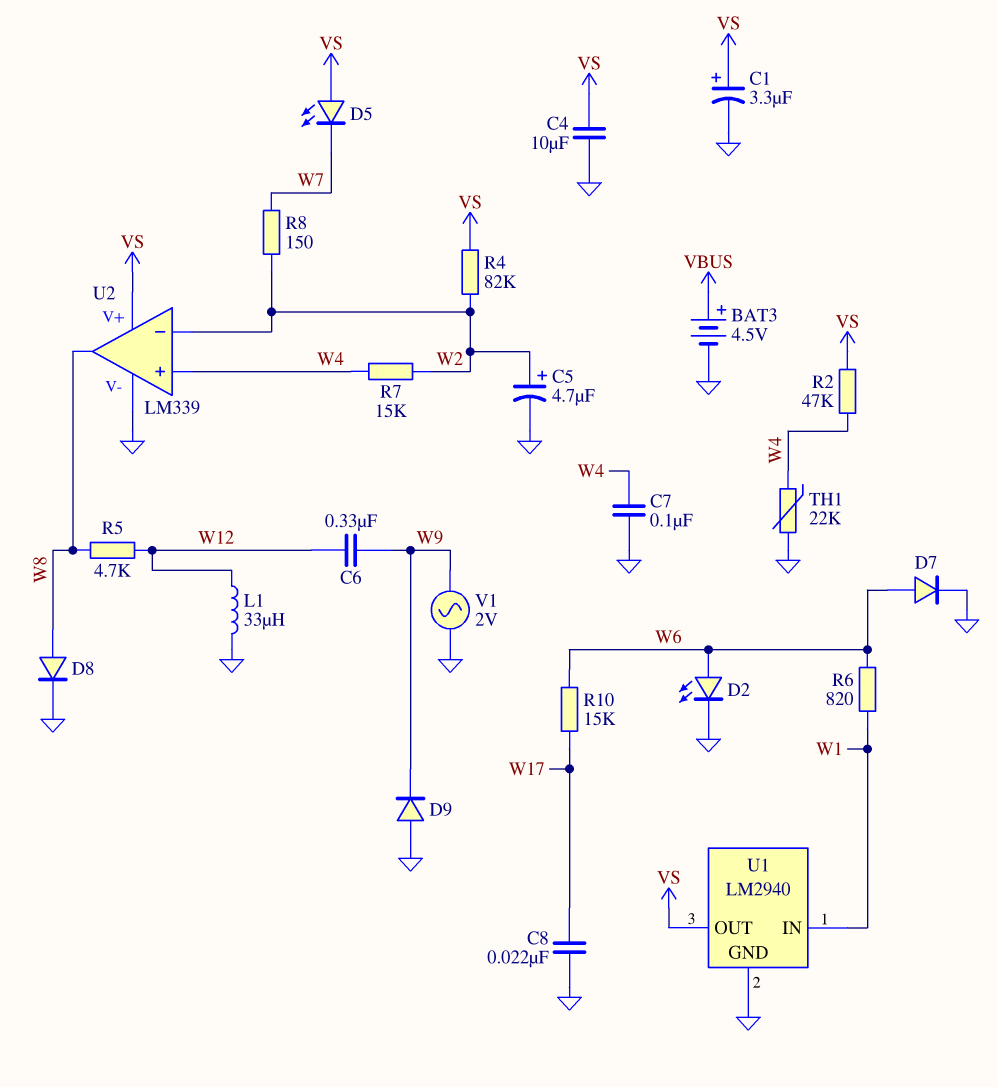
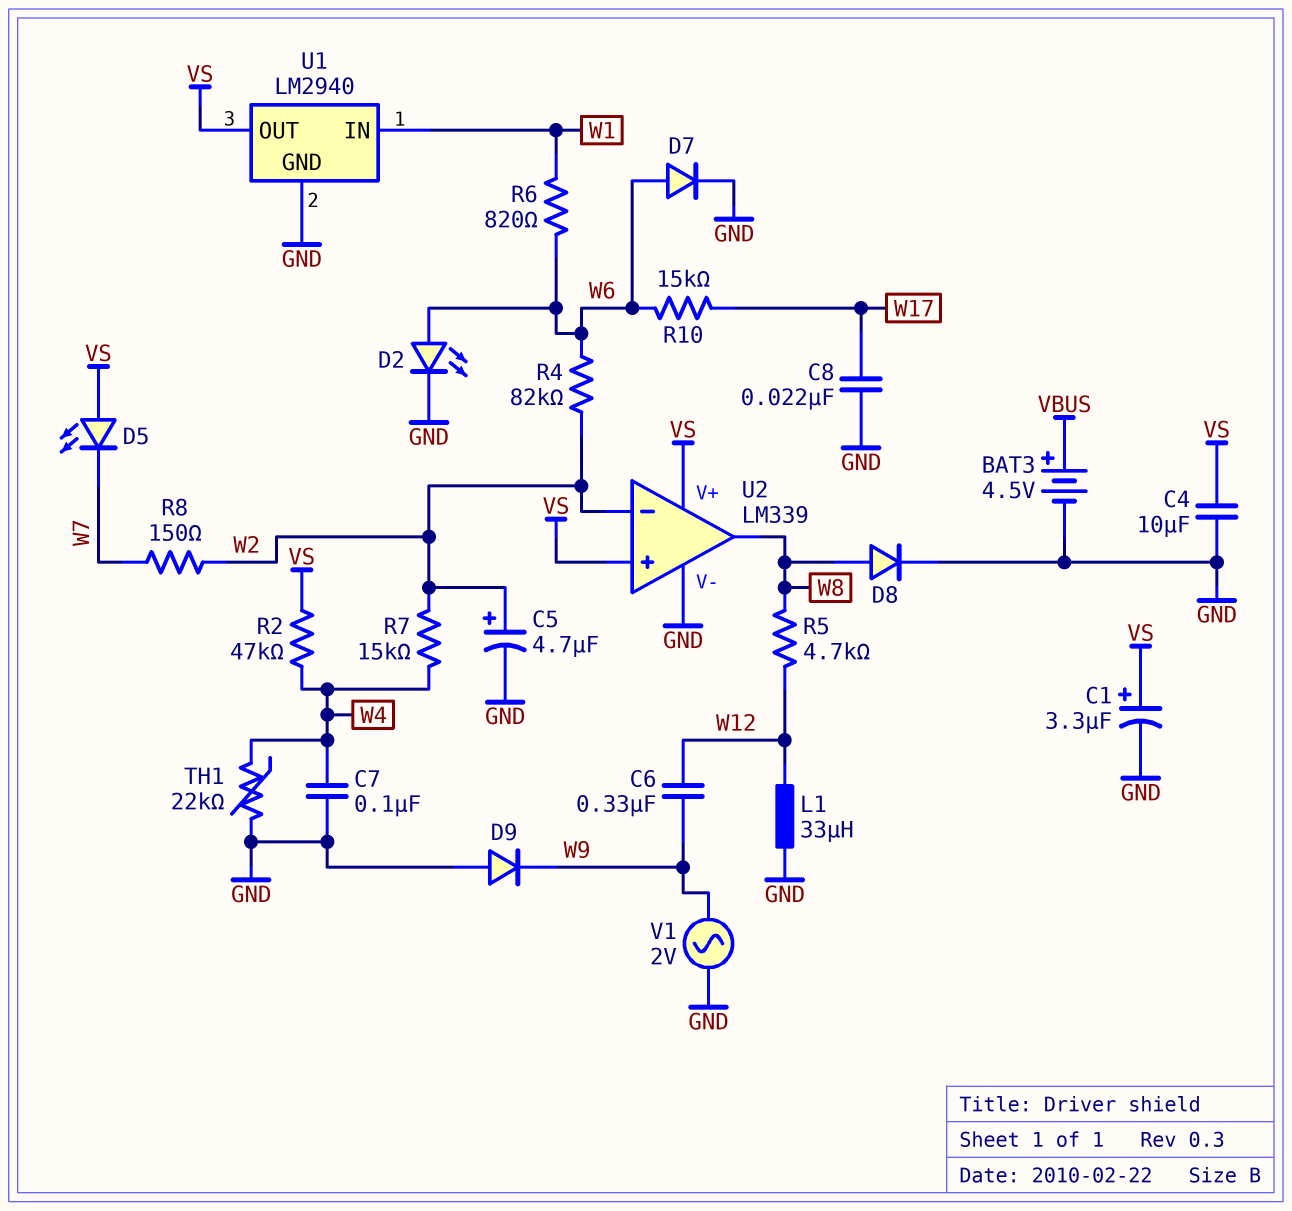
R4: 82k (VS, W2) -> 82k (W2, W6)
U2 pin in+: W4 -> VS

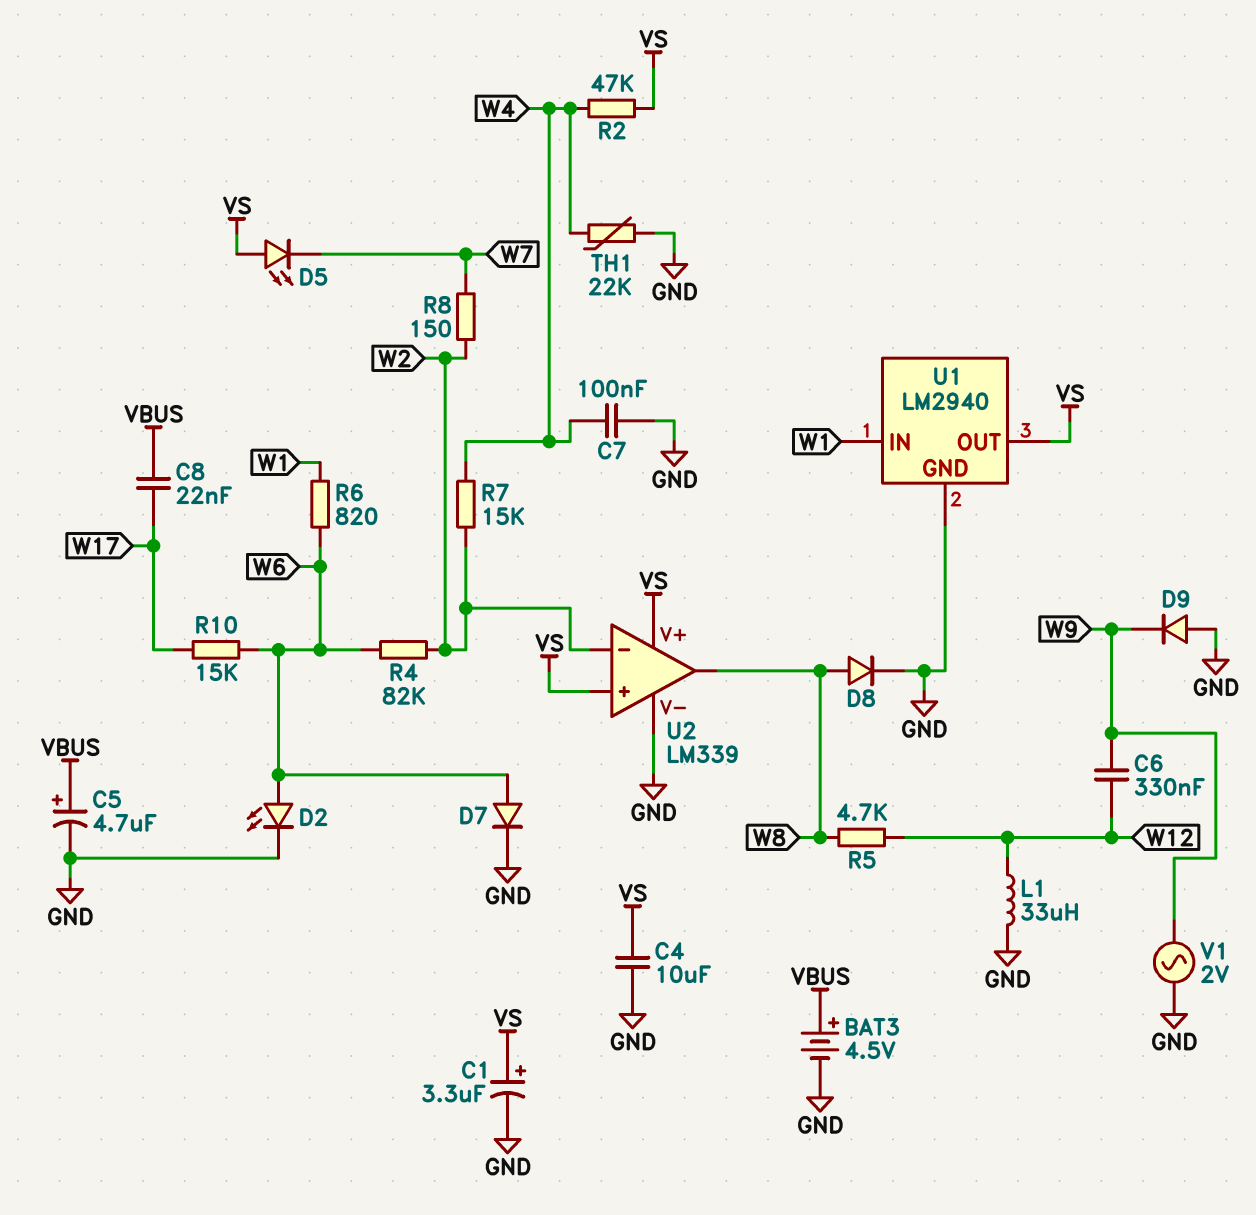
C5: 4.7uF (plus W2, minus GND) -> 4.7uF (plus VBUS, minus GND)
C8: 22nF (GND, W17) -> 22nF (VBUS, W17)

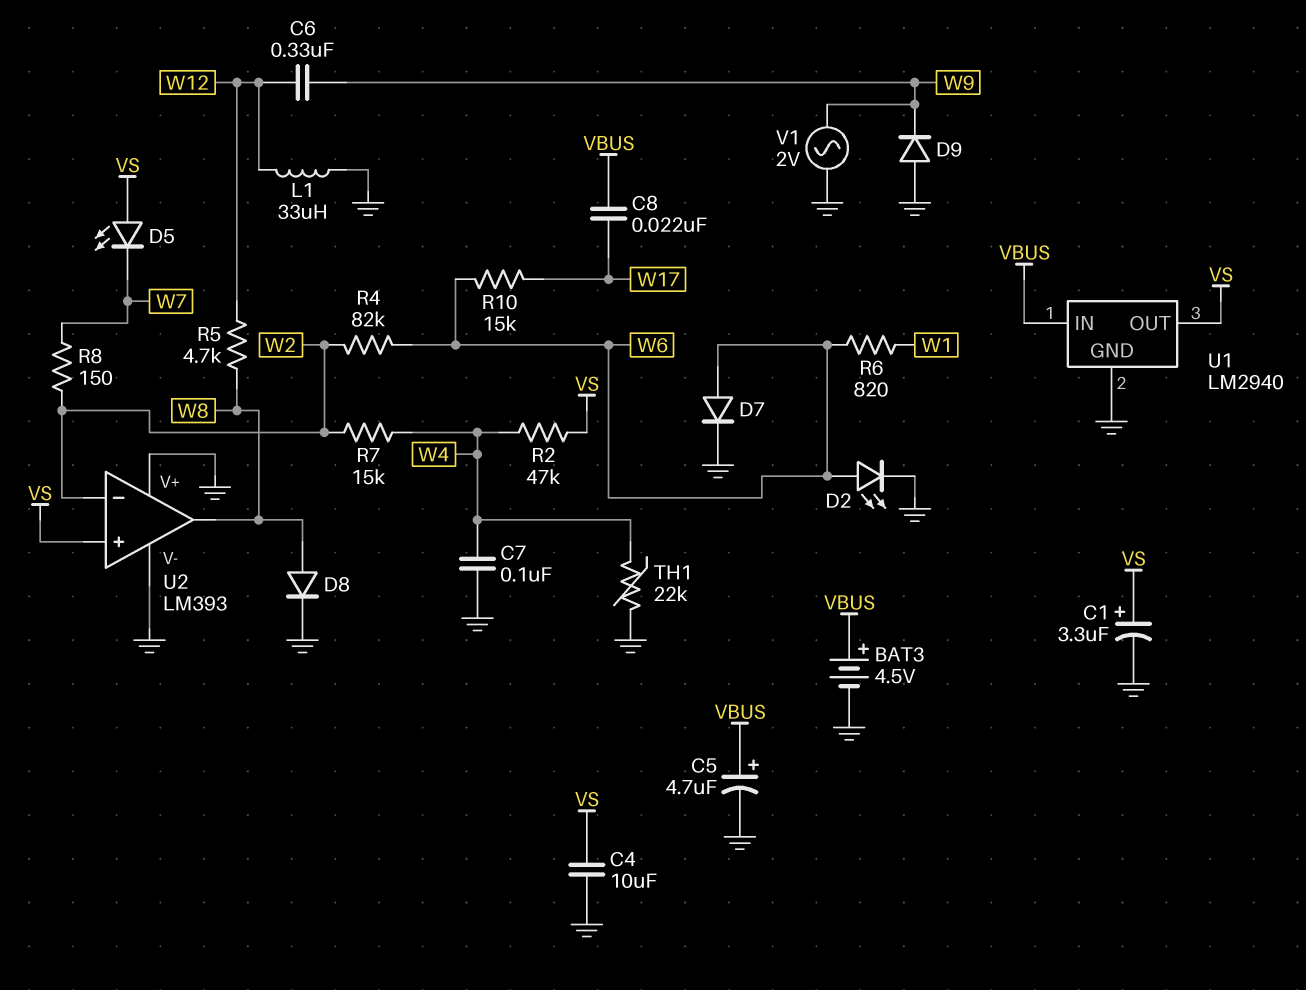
U1 pin IN: W1 -> VBUS
U2: LM339 -> LM393
U2 pin V+: VS -> GND

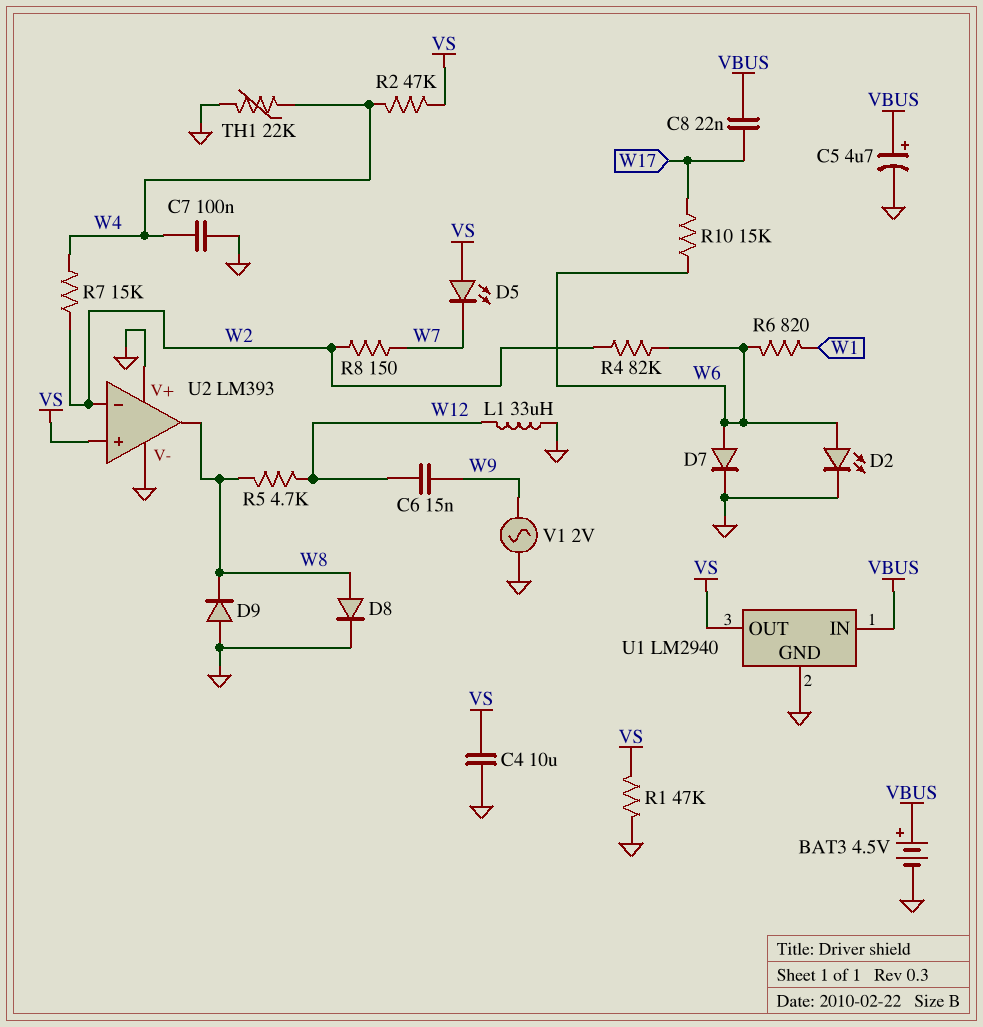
C1: 3.3uF (plus VS, minus GND) -> none
C6: 330nF (W9, W12) -> 15nF (W9, W12)
D9: diode (A GND, K W9) -> diode (A GND, K W8)
R1: none -> 47k (GND, VS)

